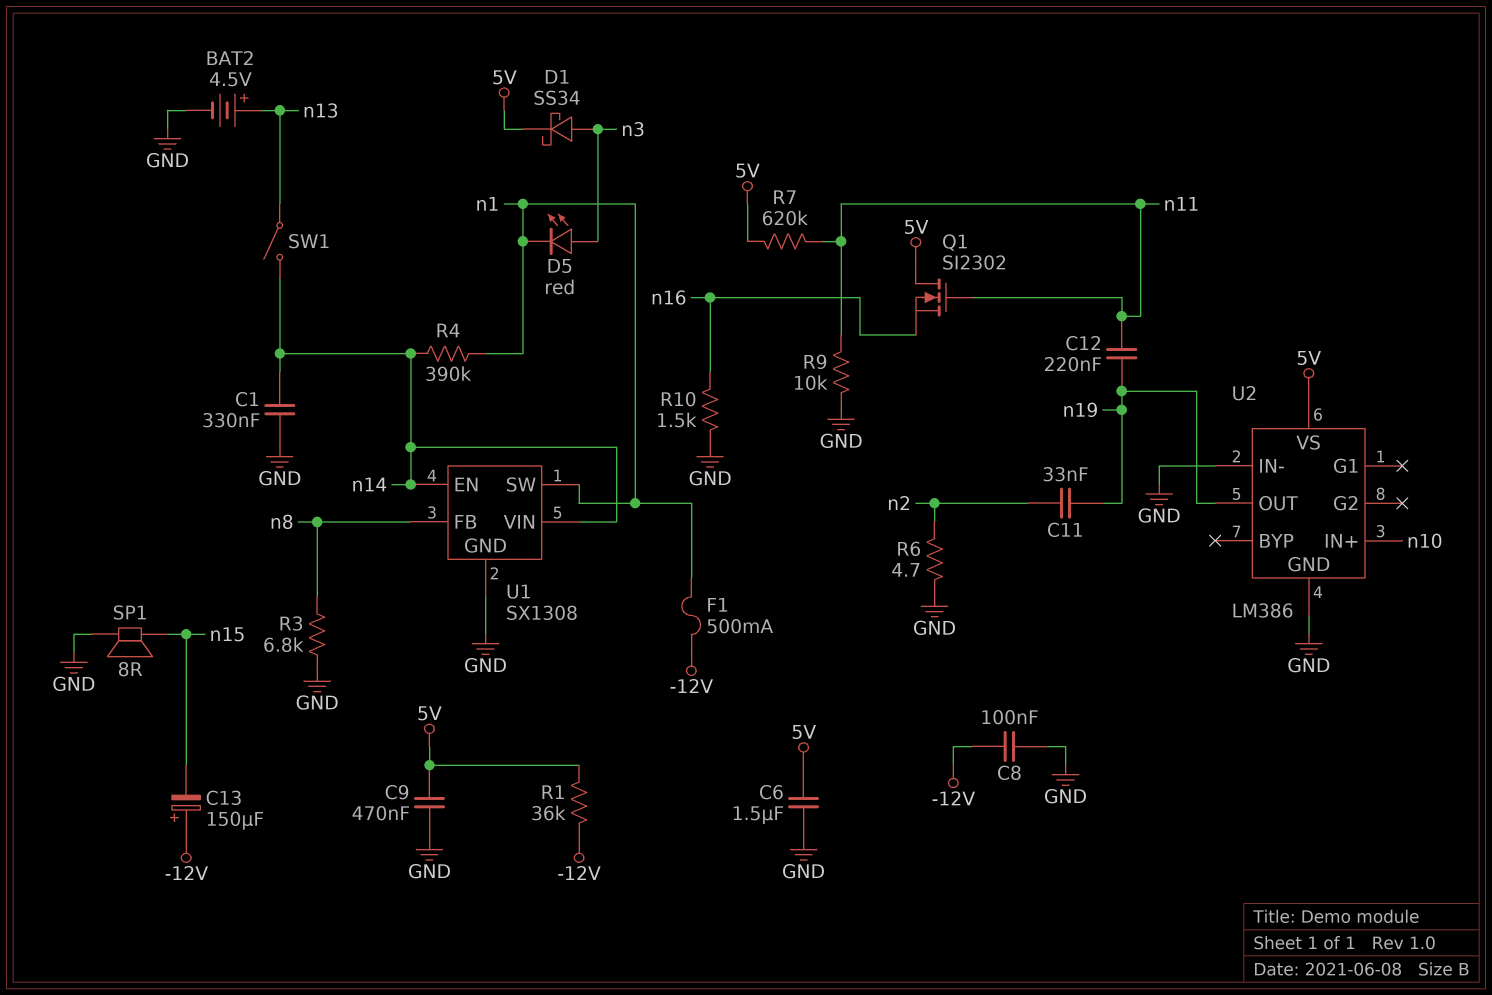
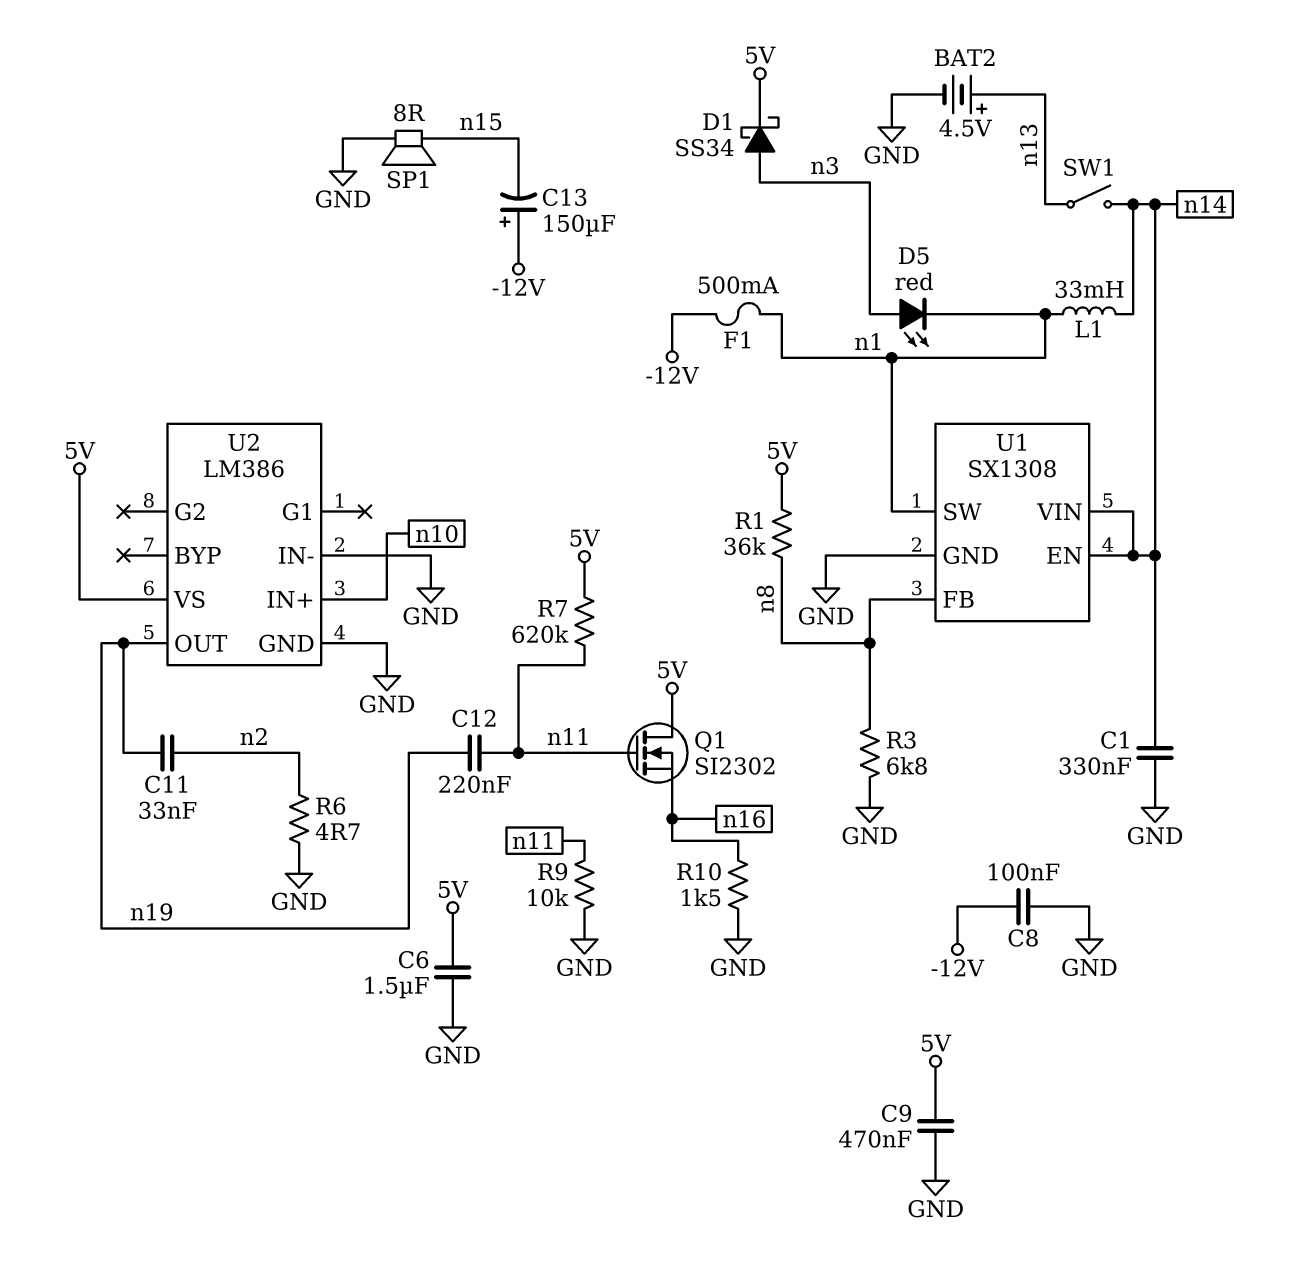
L1: none -> 33mH (n1, n14)
R1: 36k (-12V, 5V) -> 36k (5V, n8)
R4: 390k (n1, n14) -> none

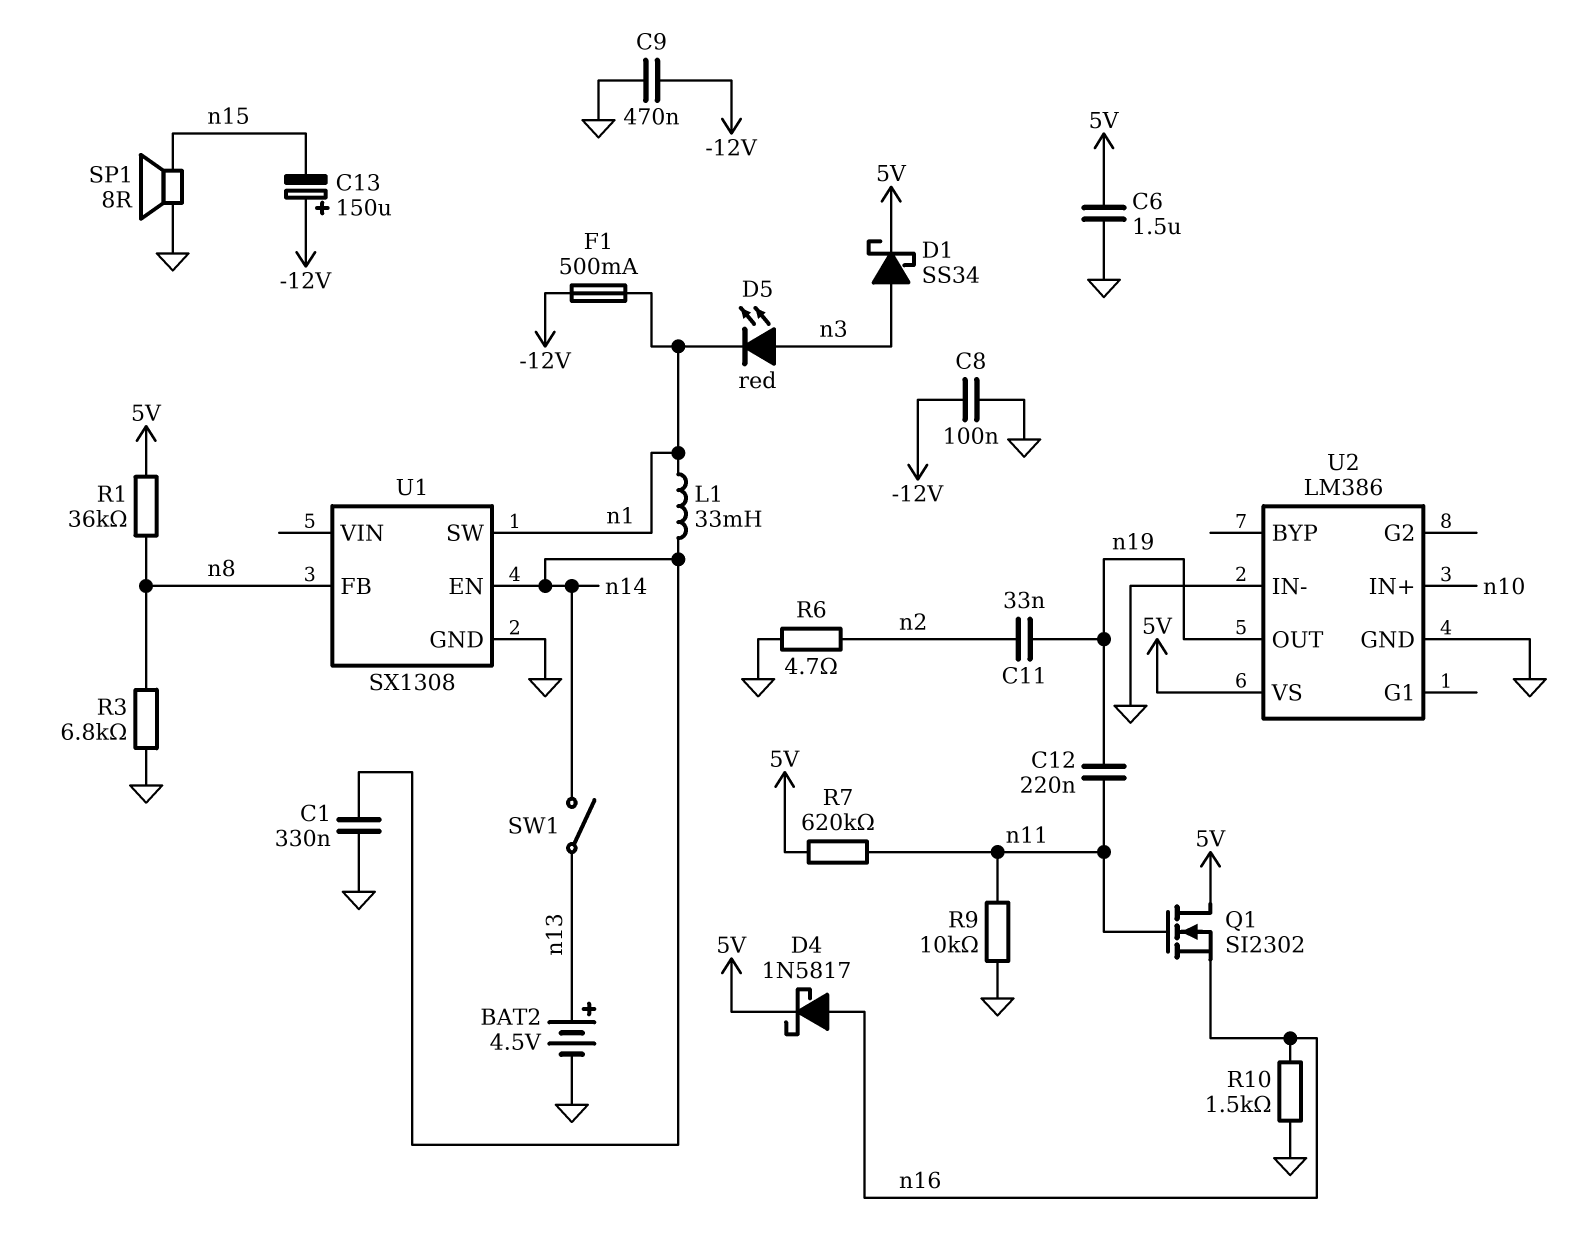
C9: 470nF (5V, GND) -> 470nF (-12V, GND)
D4: none -> schottky 1N5817 (A n16, K 5V)
U1 pin VIN: n14 -> none

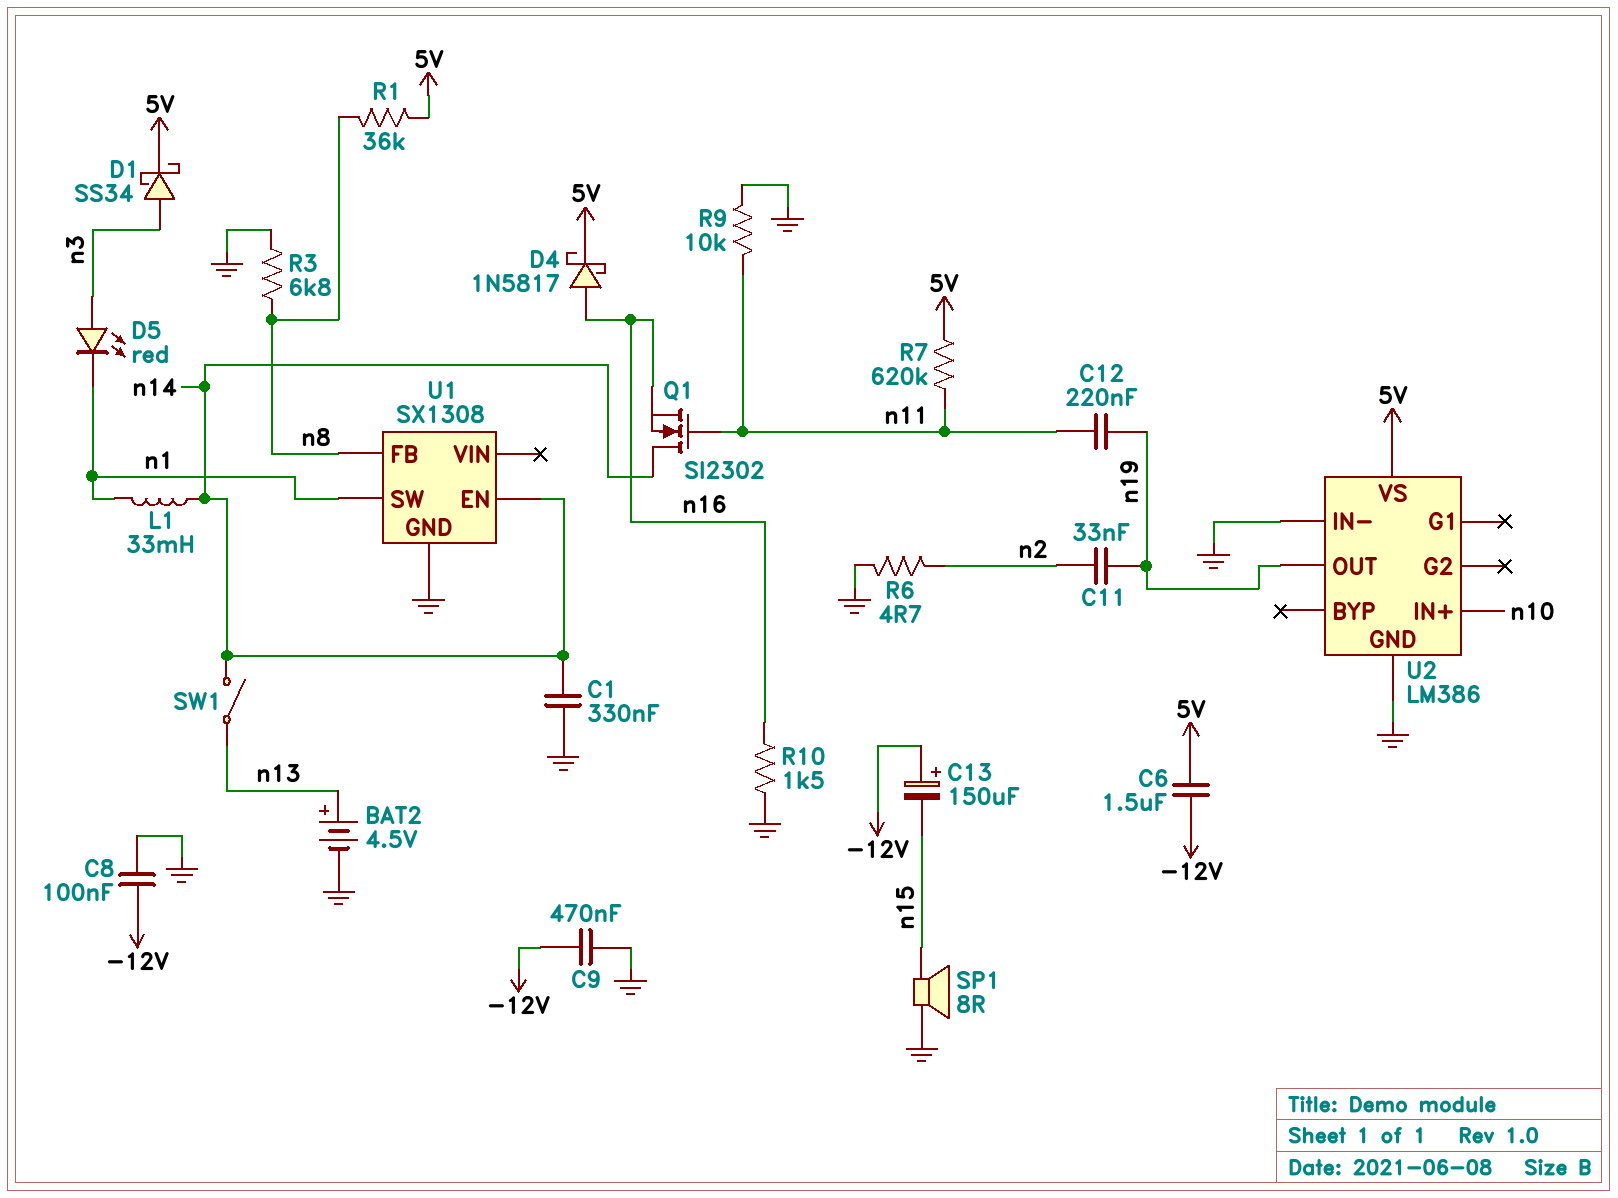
C6: 1.5uF (5V, GND) -> 1.5uF (-12V, 5V)
F1: 500mA (-12V, n1) -> none
Q1: NMOS SI2302 (G n11, D 5V, S n16) -> NMOS SI2302 (G n11, D n14, S n16)

